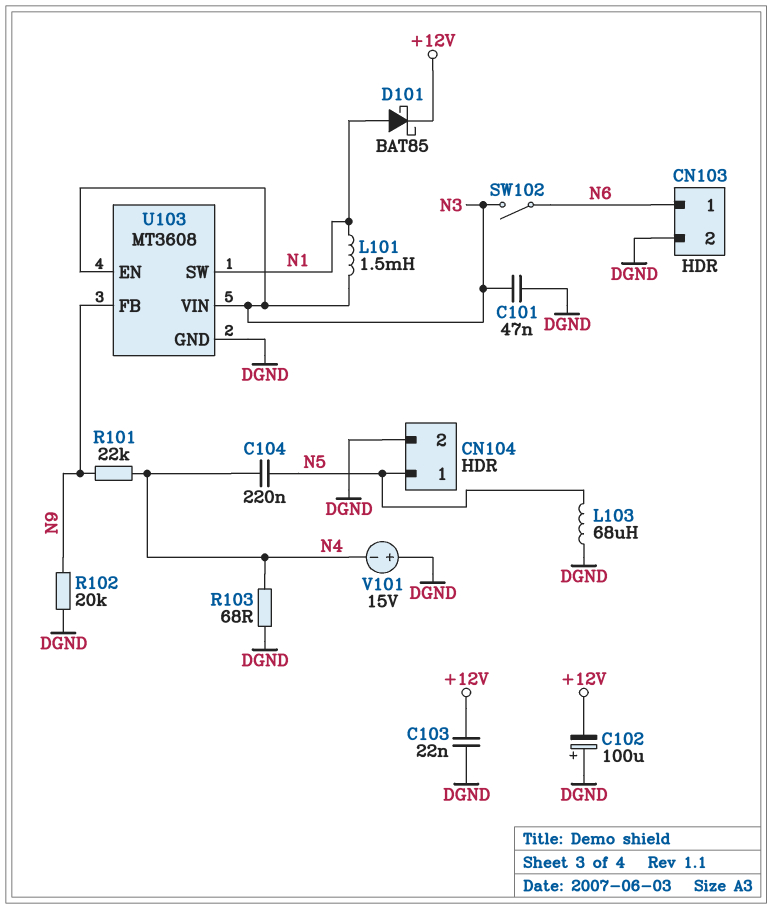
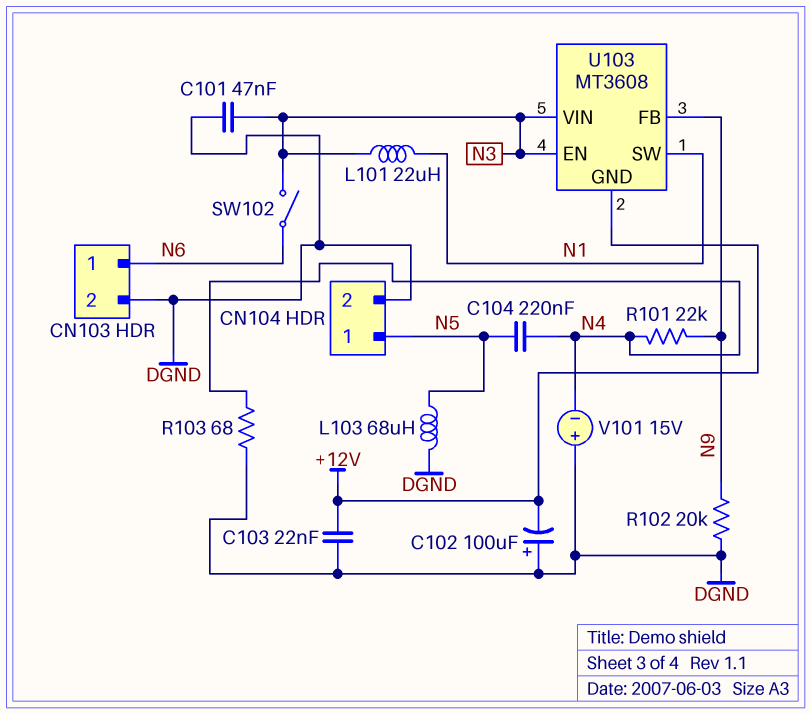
D101: schottky BAT85 (A N1, K +12V) -> none
L101: 1.5mH (N1, N3) -> 22uH (N1, N3)
U103 pin GND: DGND -> +12V

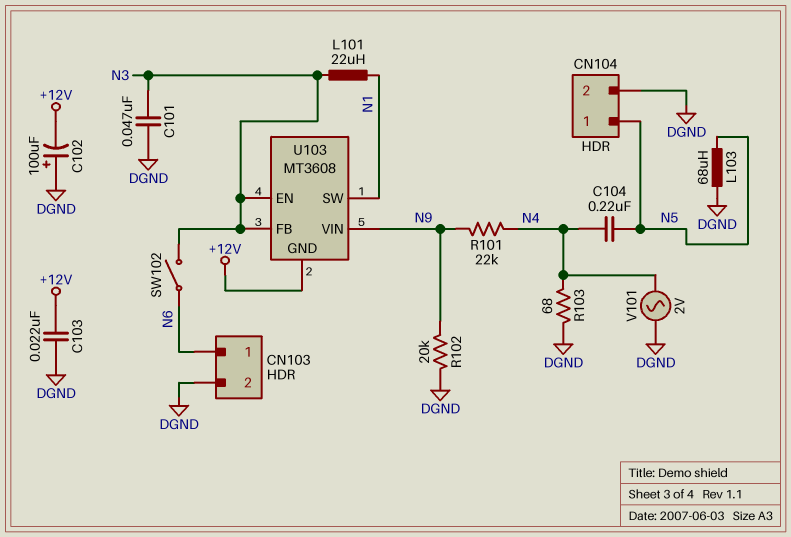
U103 pin FB: N9 -> N3
U103 pin VIN: N3 -> N9
V101: 15V (plus DGND, minus N4) -> AC 2V (DGND, N4)

